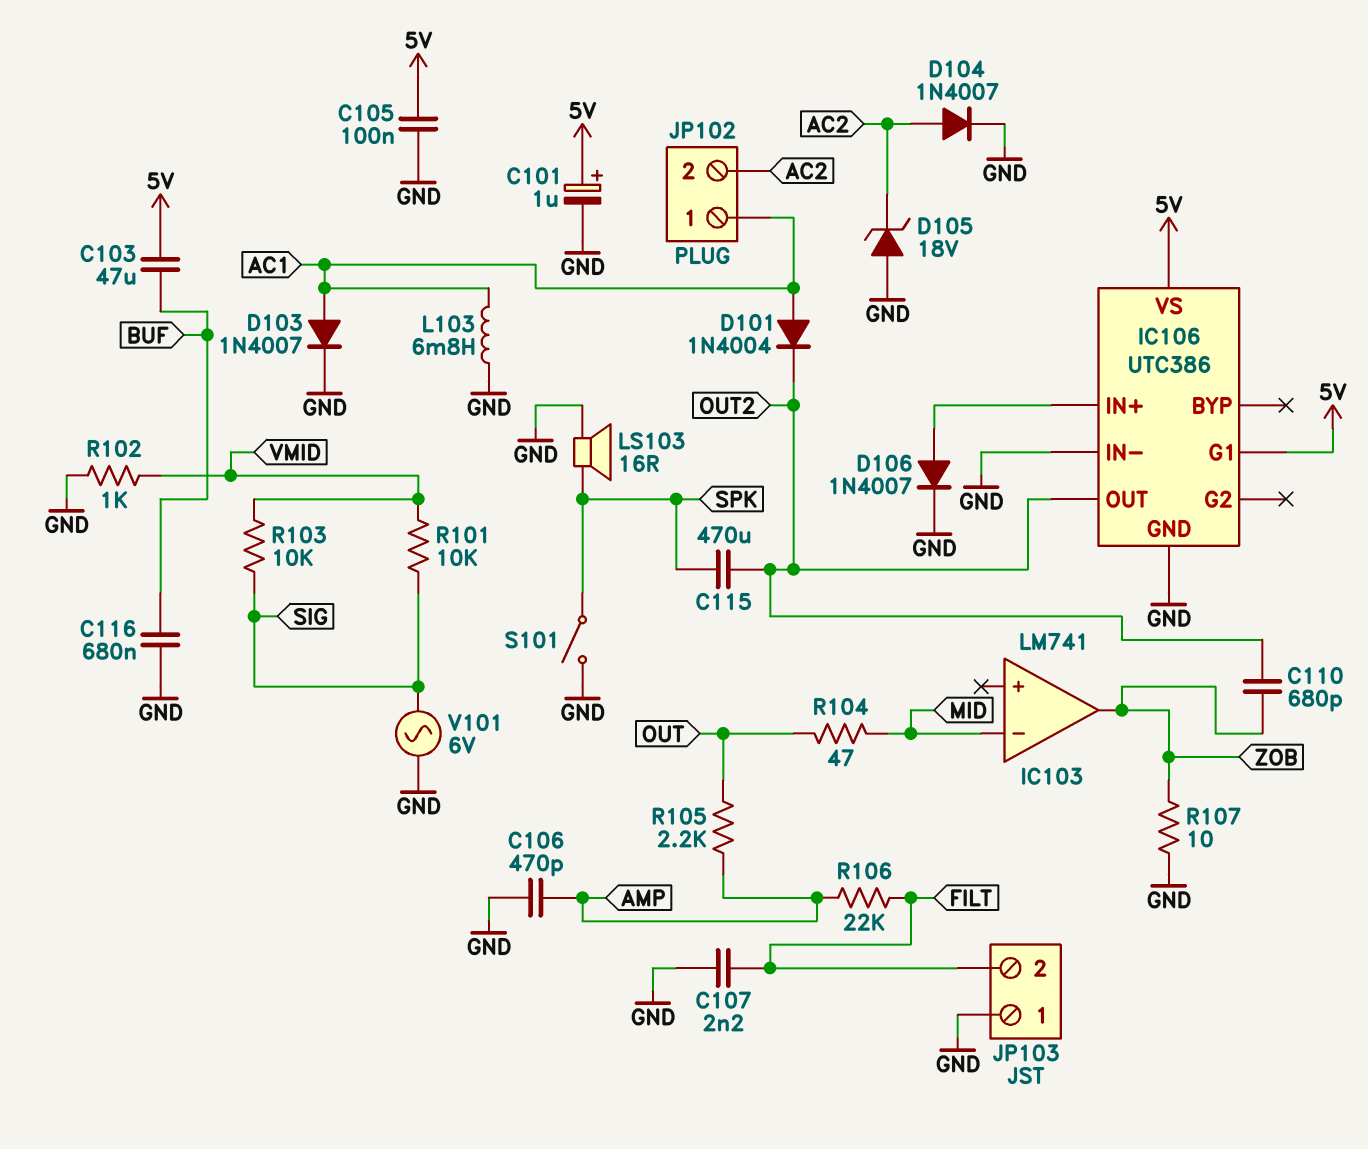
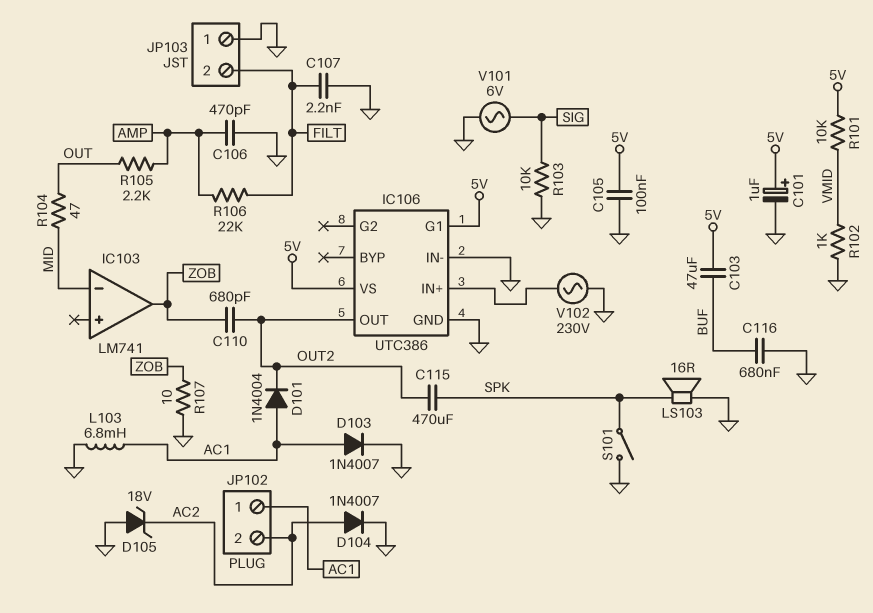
D106: diode 1N4007 (A IC106/IN+, K GND) -> none
R101: 10k (SIG, VMID) -> 10k (5V, VMID)
R103: 10k (SIG, VMID) -> 10k (GND, SIG)
V102: none -> AC 230V (GND, IC106/IN+)

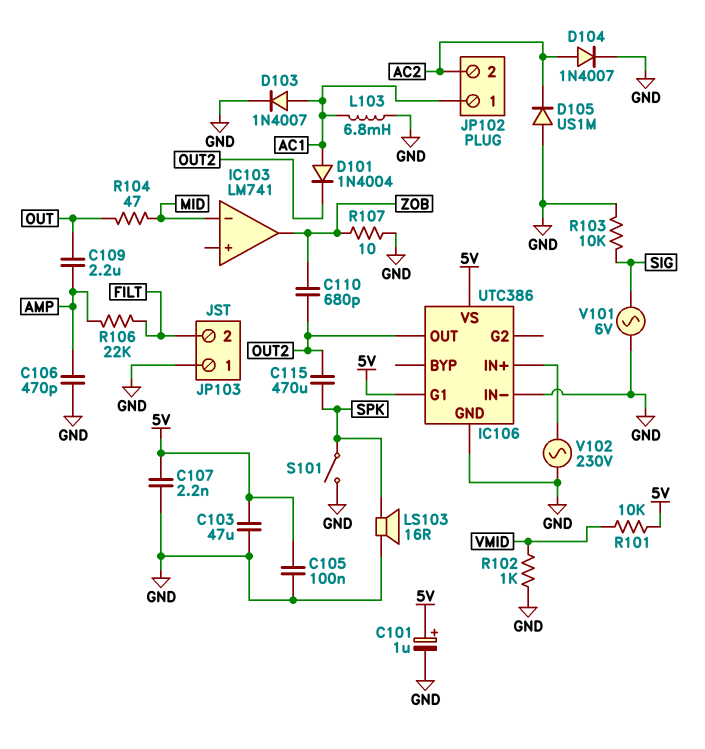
C103: 47uF (5V, BUF) -> 47uF (5V, GND)
C107: 2.2nF (FILT, GND) -> 2.2nF (5V, GND)
C109: none -> 2.2uF (AMP, OUT)
C116: 680nF (BUF, GND) -> none
D105: zener 18V (A GND, K AC2) -> diode US1M (A GND, K AC2)
R105: 2.2k (AMP, OUT) -> none

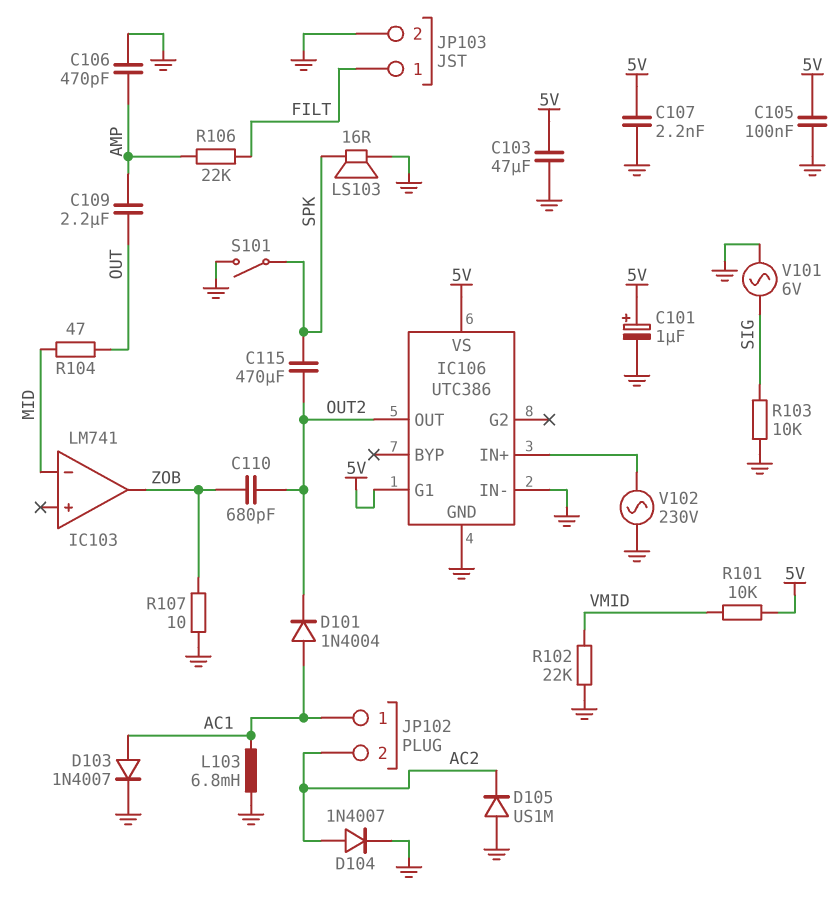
JP103 pin 1: GND -> FILT
JP103 pin 2: FILT -> GND
R102: 1k (GND, VMID) -> 22k (GND, VMID)

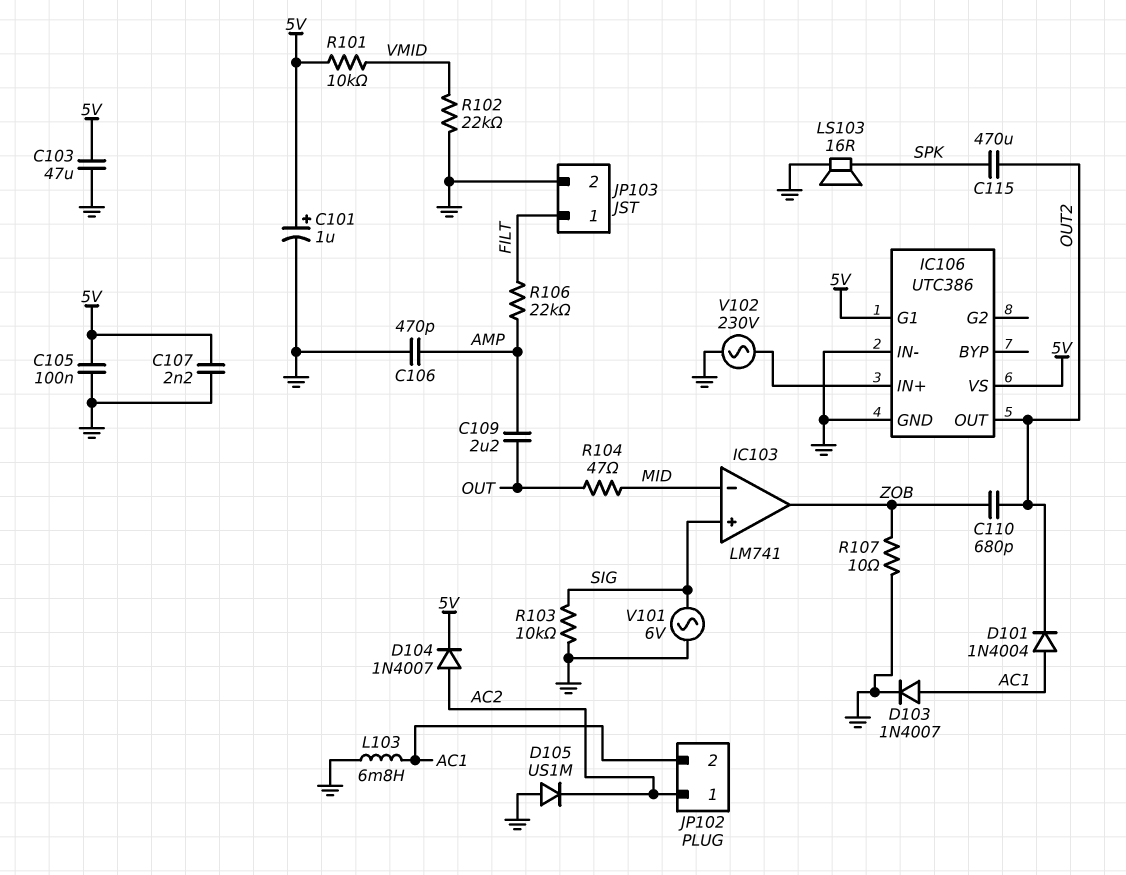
D104: diode 1N4007 (A AC2, K GND) -> diode 1N4007 (A AC2, K 5V)
IC103 pin in+: none -> SIG
JP102 pin 1: AC1 -> AC2
JP102 pin 2: AC2 -> AC1
S101: switch (GND, SPK) -> none

